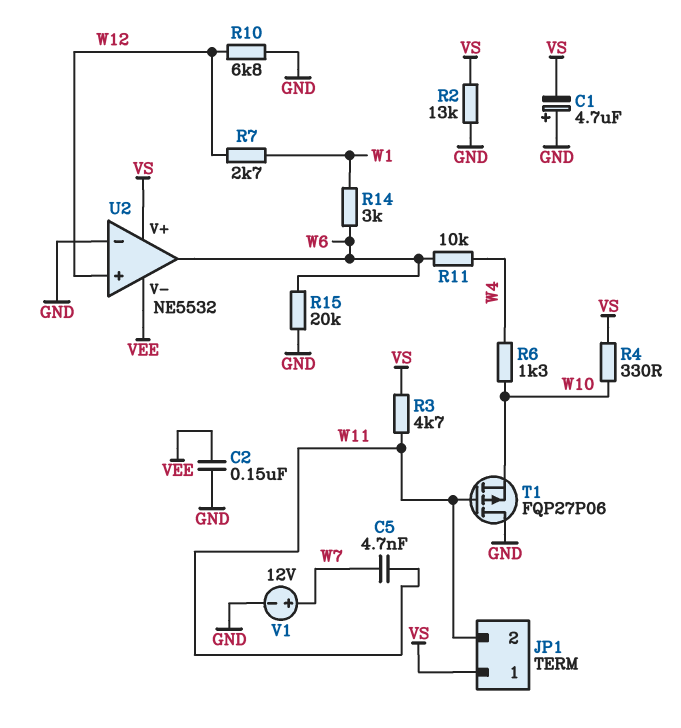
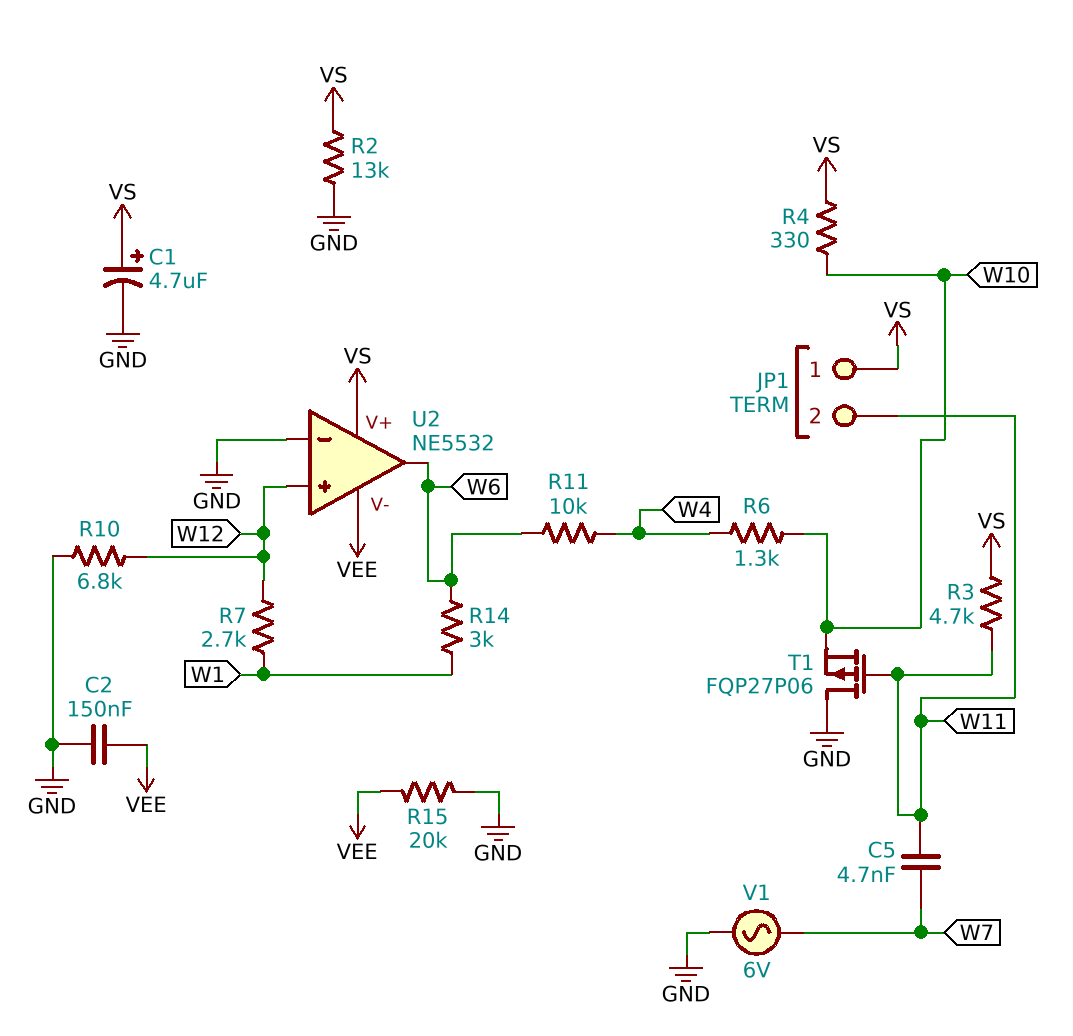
C1: 4.7uF (plus GND, minus VS) -> 4.7uF (plus VS, minus GND)
R15: 20k (GND, W6) -> 20k (GND, VEE)
V1: 12V (plus W7, minus GND) -> AC 6V (GND, W7)

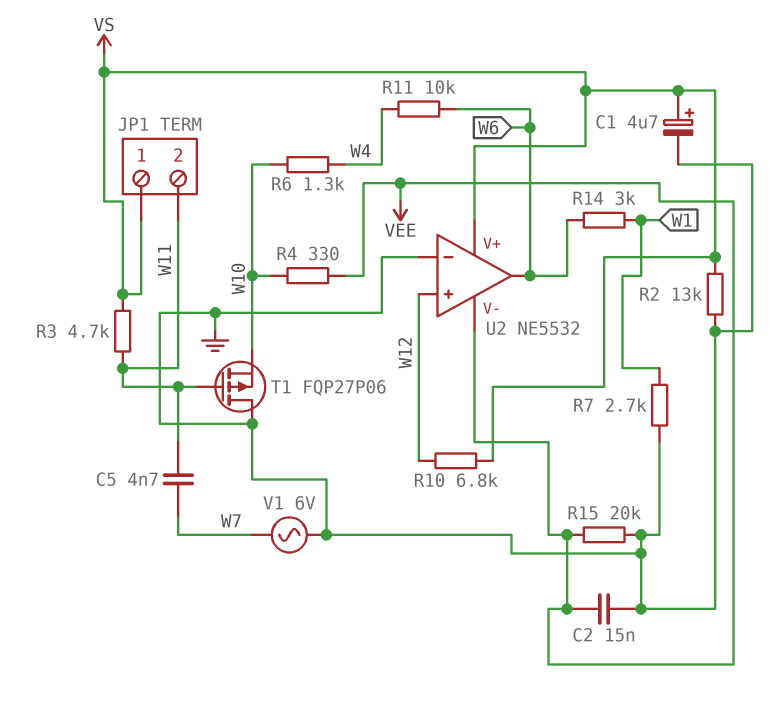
C2: 150nF (GND, VEE) -> 15nF (GND, VEE)
R4: 330 (VS, W10) -> 330 (VEE, W10)
R7: 2.7k (W1, W12) -> 2.7k (GND, W1)
R10: 6.8k (GND, W12) -> 6.8k (VS, W12)

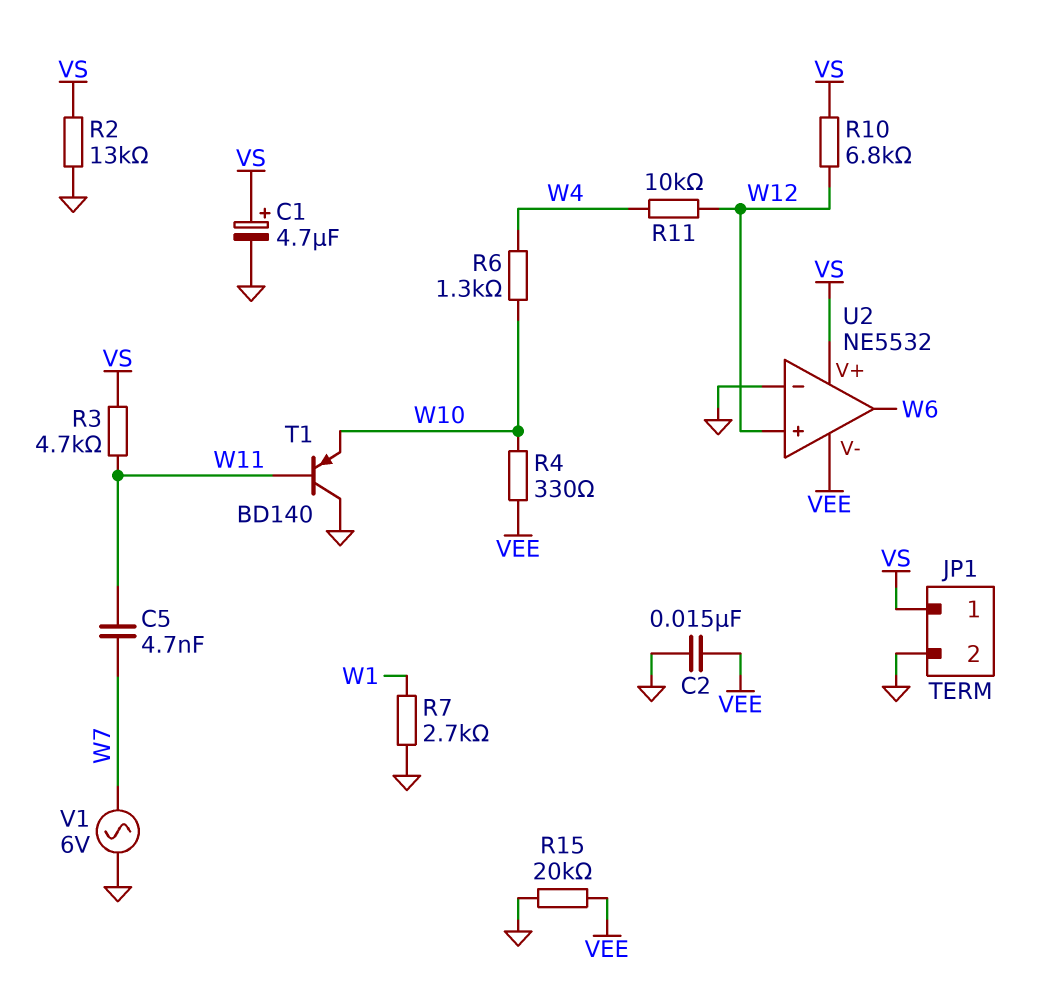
JP1 pin 2: W11 -> GND
R11: 10k (W4, W6) -> 10k (W4, W12)
R14: 3k (W1, W6) -> none
T1: PMOS FQP27P06 (G W11, D GND, S W10) -> PNP BD140 (B W11, C GND, E W10)

